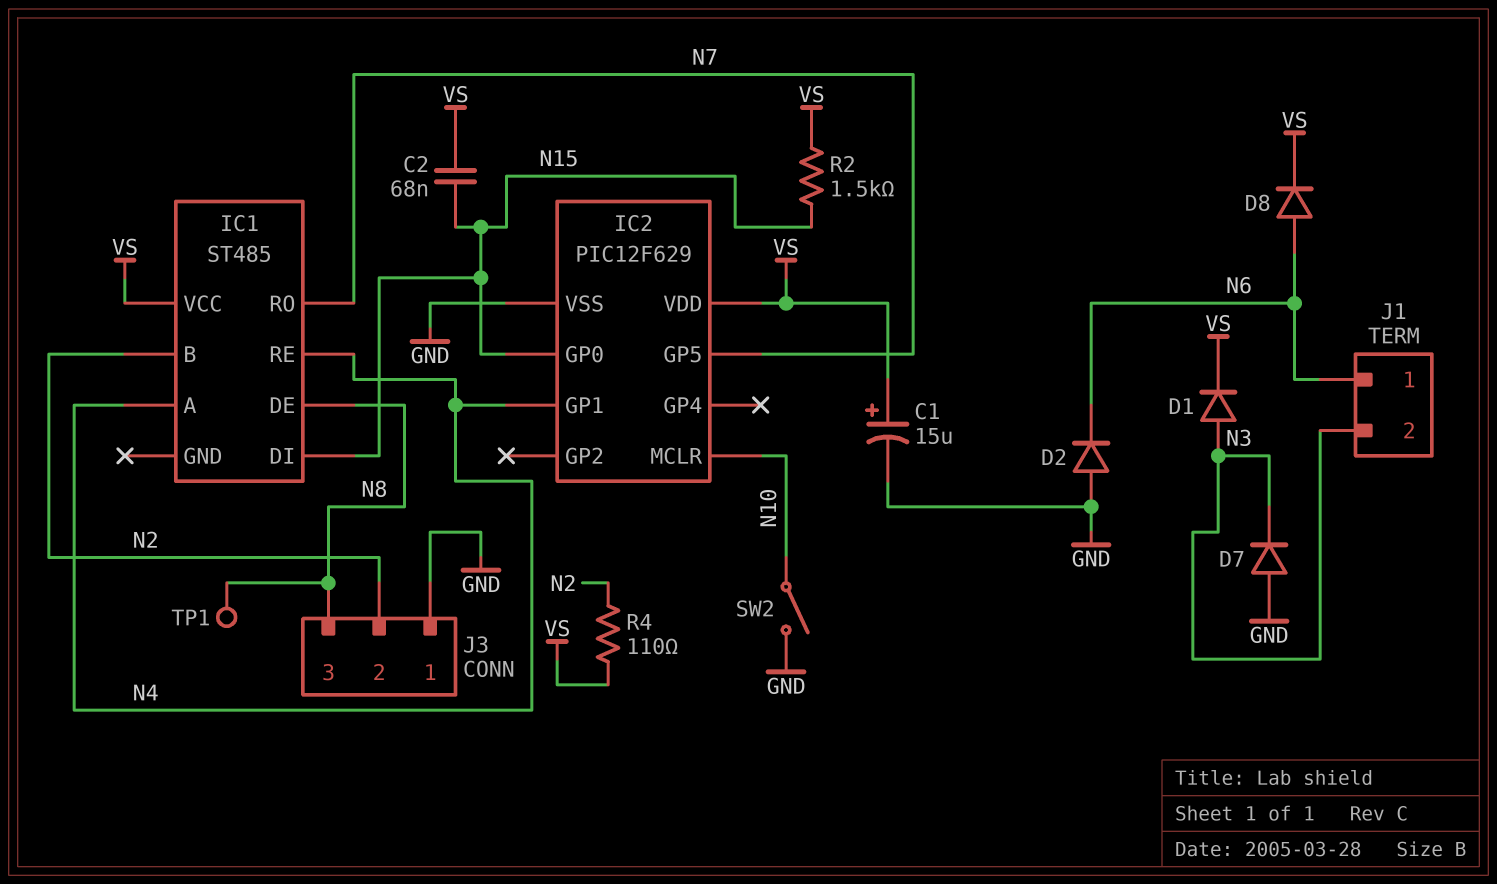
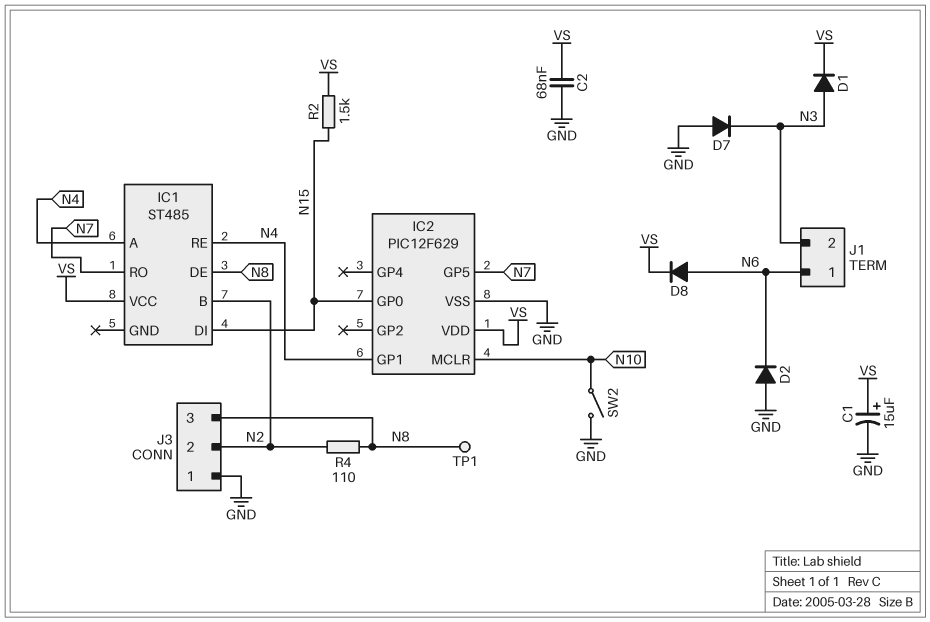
C2: 68nF (N15, VS) -> 68nF (GND, VS)
R4: 110 (N2, VS) -> 110 (N2, N8)

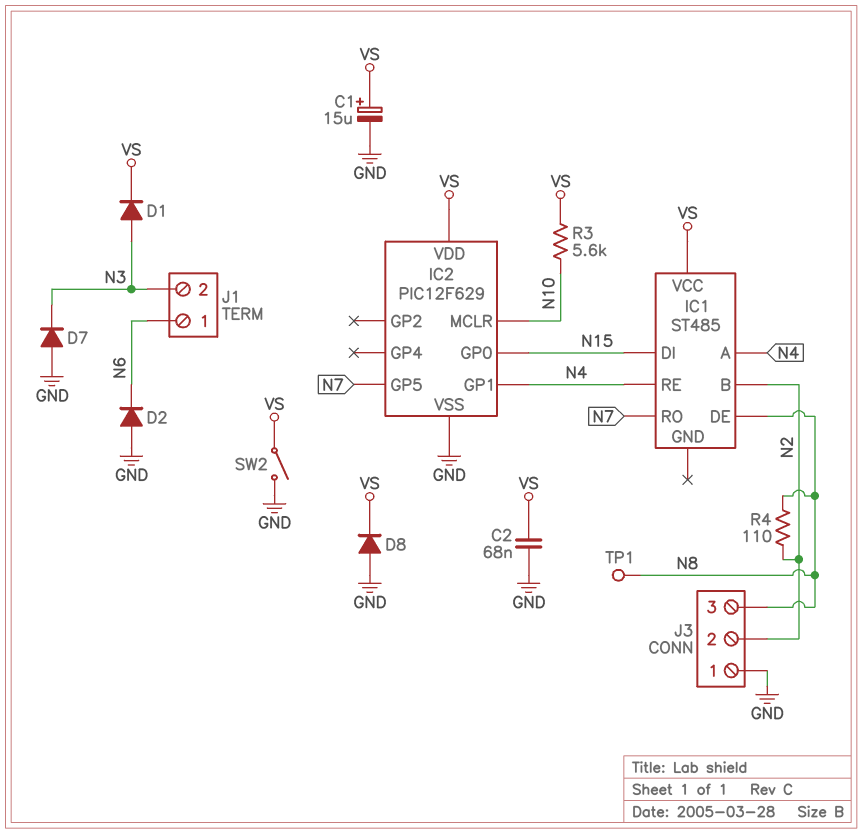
D8: diode (A N6, K VS) -> diode (A GND, K VS)
R2: 1.5k (N15, VS) -> none
R3: none -> 5.6k (N10, VS)
SW2: switch (GND, N10) -> switch (GND, VS)

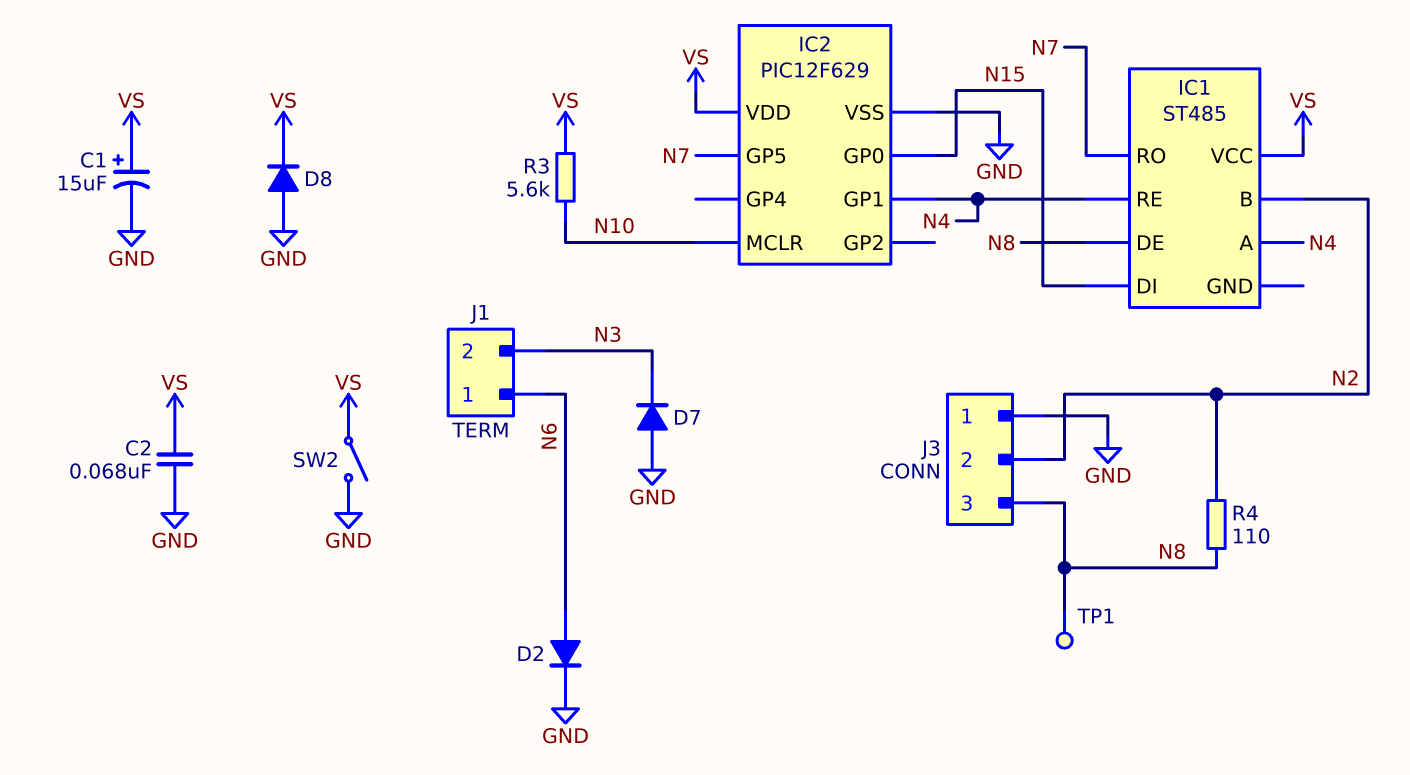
D1: diode (A N3, K VS) -> none
D2: diode (A GND, K N6) -> diode (A N6, K GND)

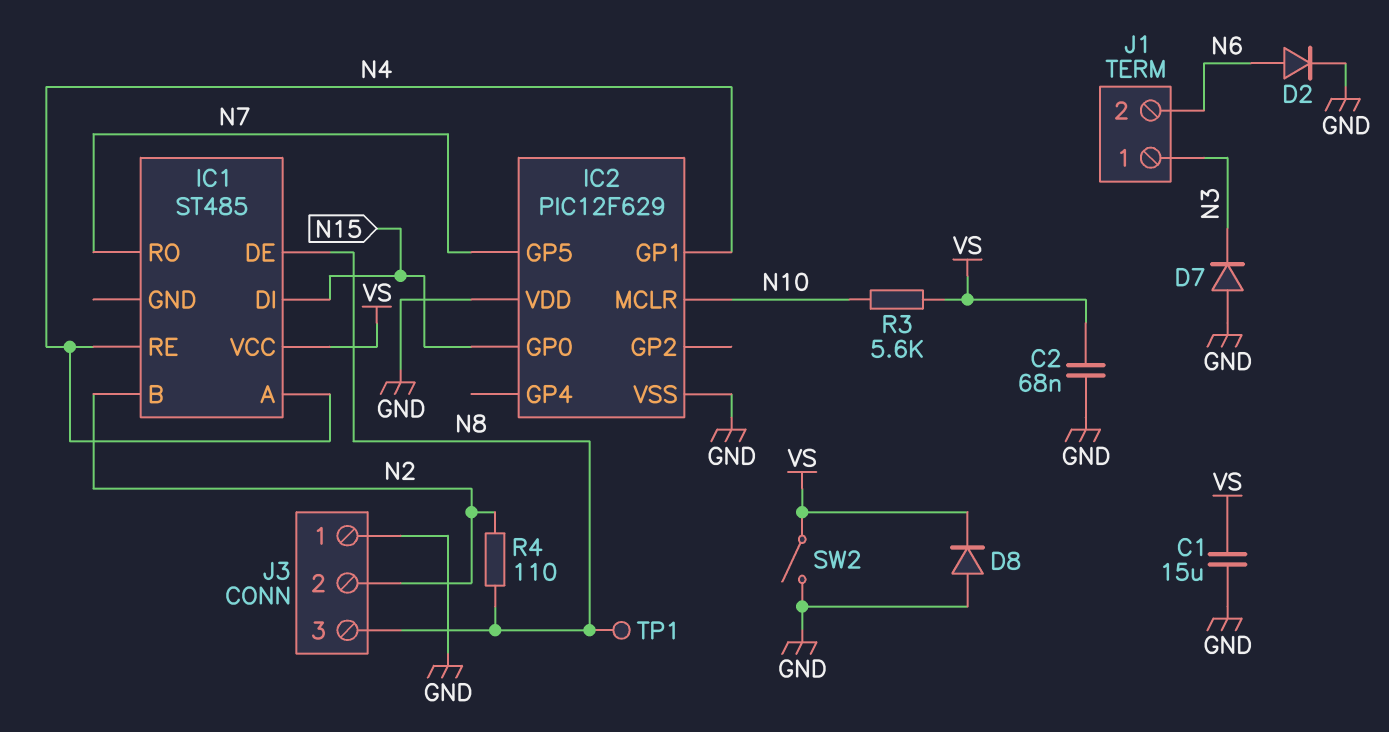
C1: 15uF (plus VS, minus GND) -> 15uF (GND, VS)
IC2 pin VDD: VS -> GND
J1 pin 1: N6 -> N3
J1 pin 2: N3 -> N6

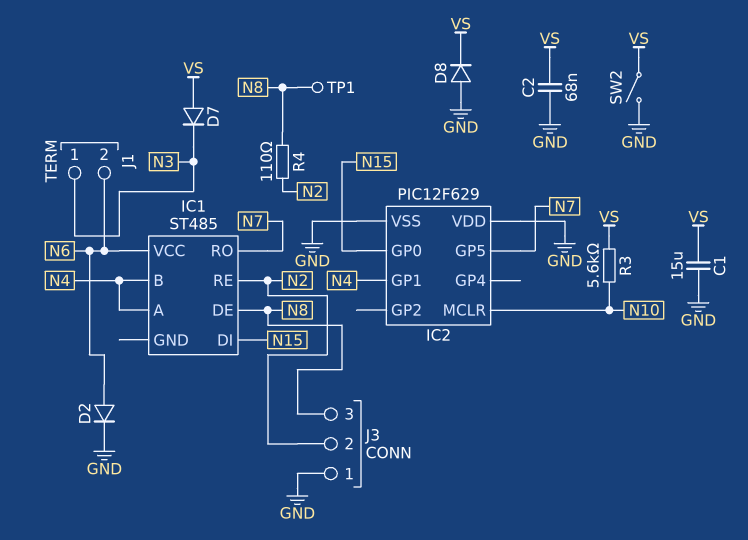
D7: diode (A GND, K N3) -> diode (A VS, K N3)
IC1 pin B: N2 -> N4
IC1 pin RE: N4 -> N2
IC1 pin VCC: VS -> N6

